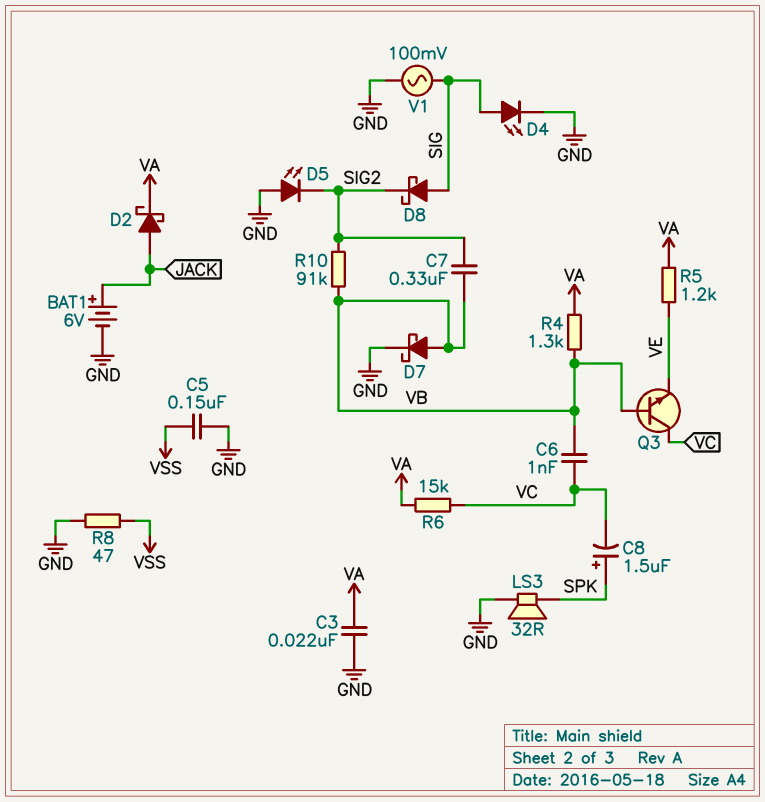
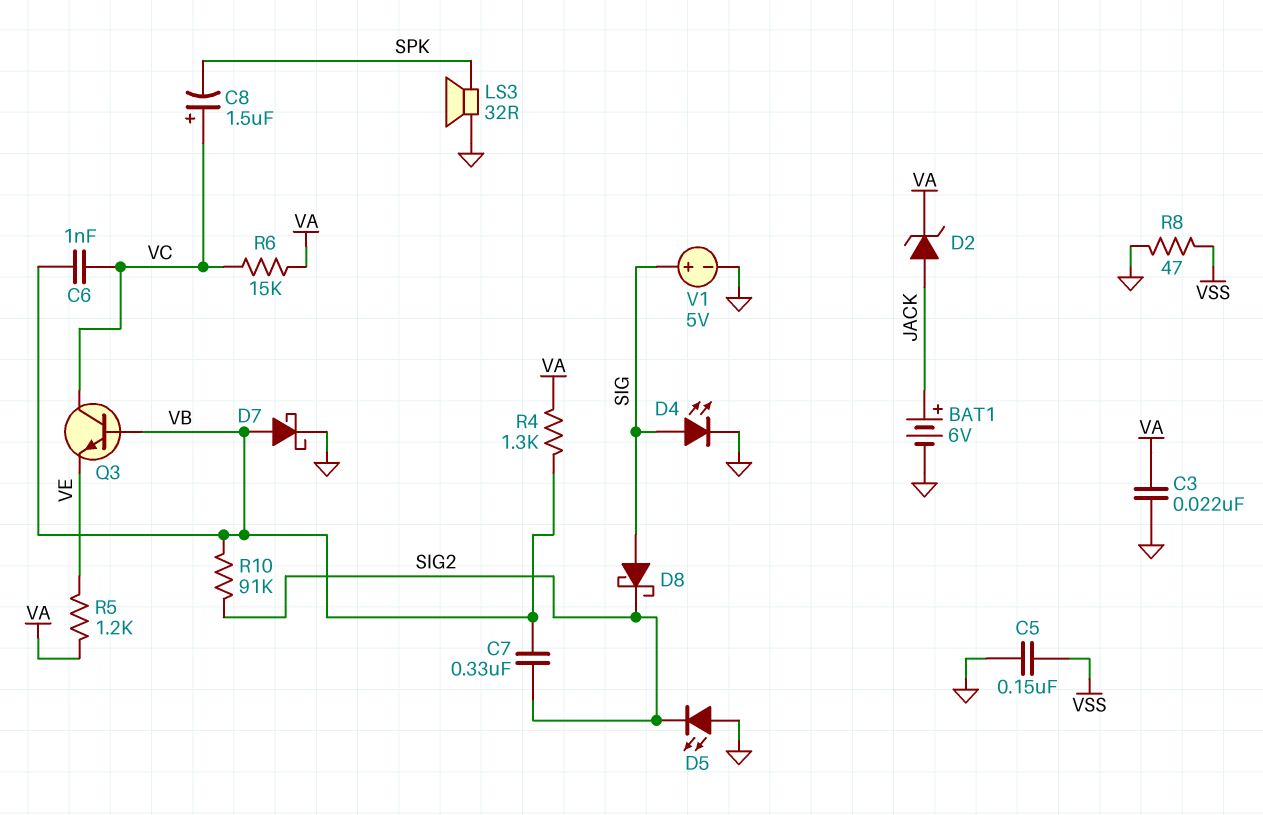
C8: 1.5uF (plus SPK, minus VC) -> 1.5uF (plus VC, minus SPK)
D2: schottky (A JACK, K VA) -> zener (A JACK, K VA)
V1: AC 100mV (GND, SIG) -> 5V (plus SIG, minus GND)

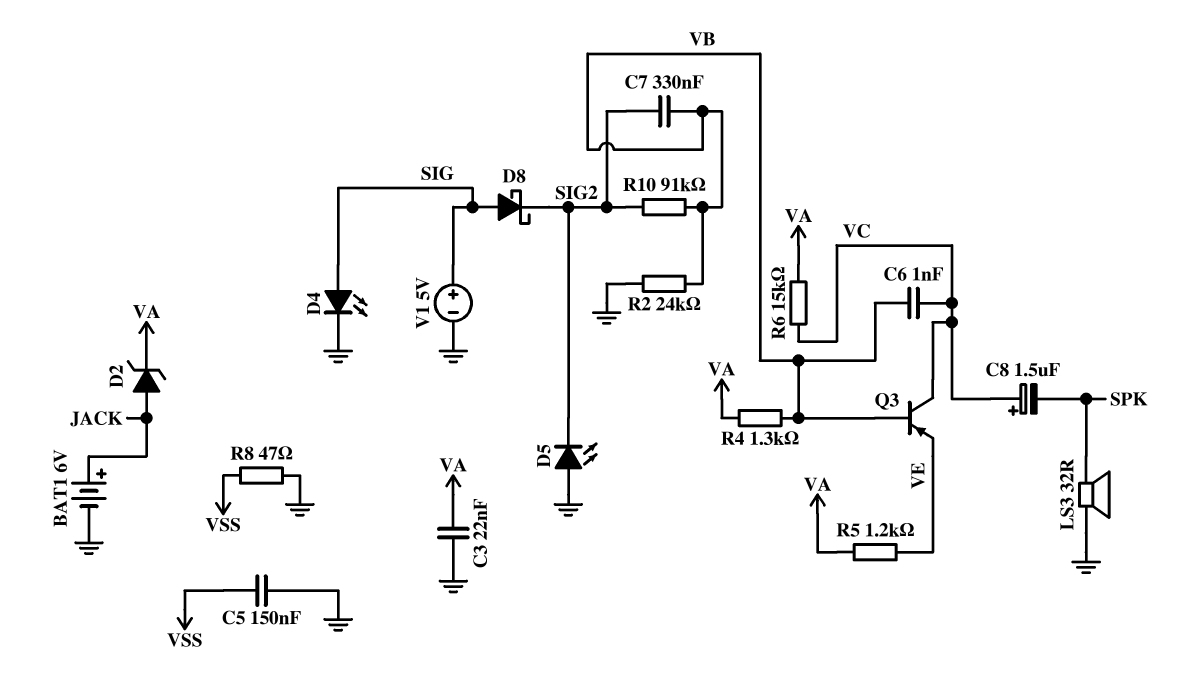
D7: schottky (A VB, K GND) -> none
Q3: NPN (B VB, C VC, E VE) -> PNP (B VB, C VC, E VE)
R2: none -> 24k (GND, VB)

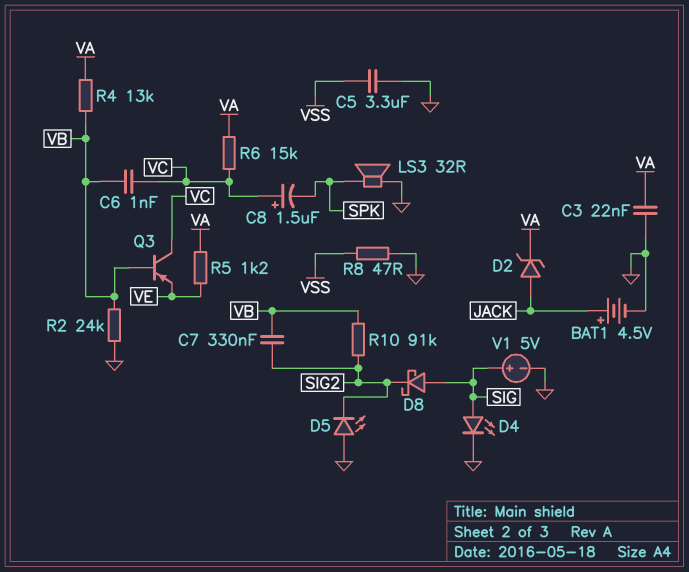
BAT1: 6V (plus JACK, minus GND) -> 4.5V (plus JACK, minus GND)
C5: 150nF (GND, VSS) -> 3.3uF (GND, VSS)
R4: 1.3k (VA, VB) -> 13k (VA, VB)

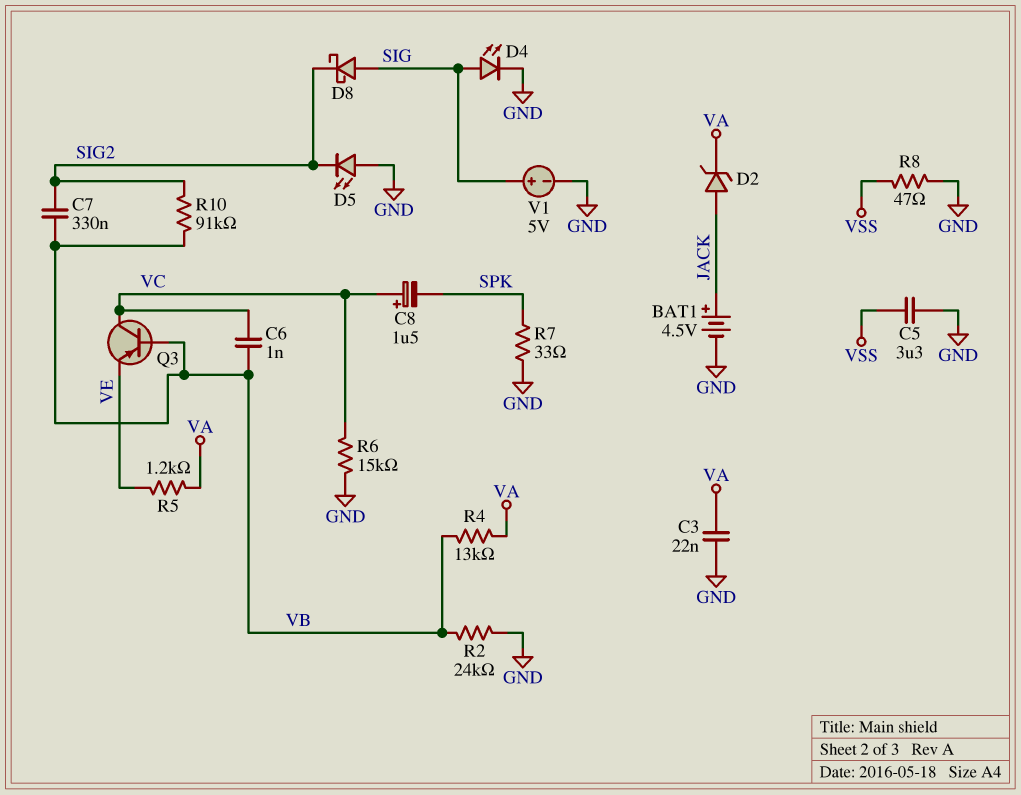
LS3: speaker 32R (GND, SPK) -> none
R6: 15k (VA, VC) -> 15k (GND, VC)
R7: none -> 33 (GND, SPK)

